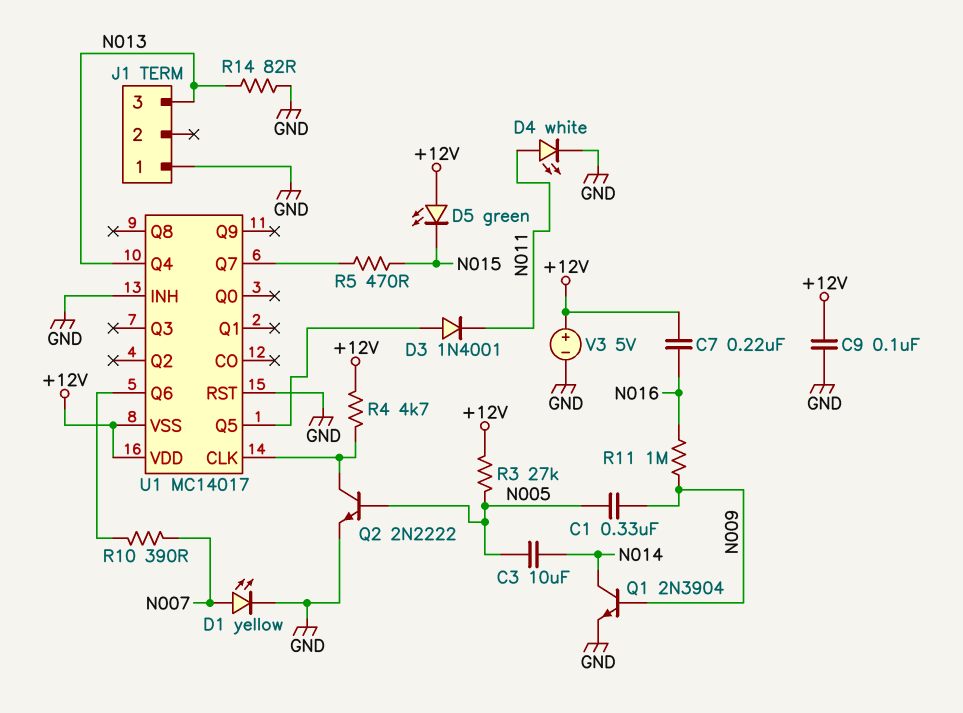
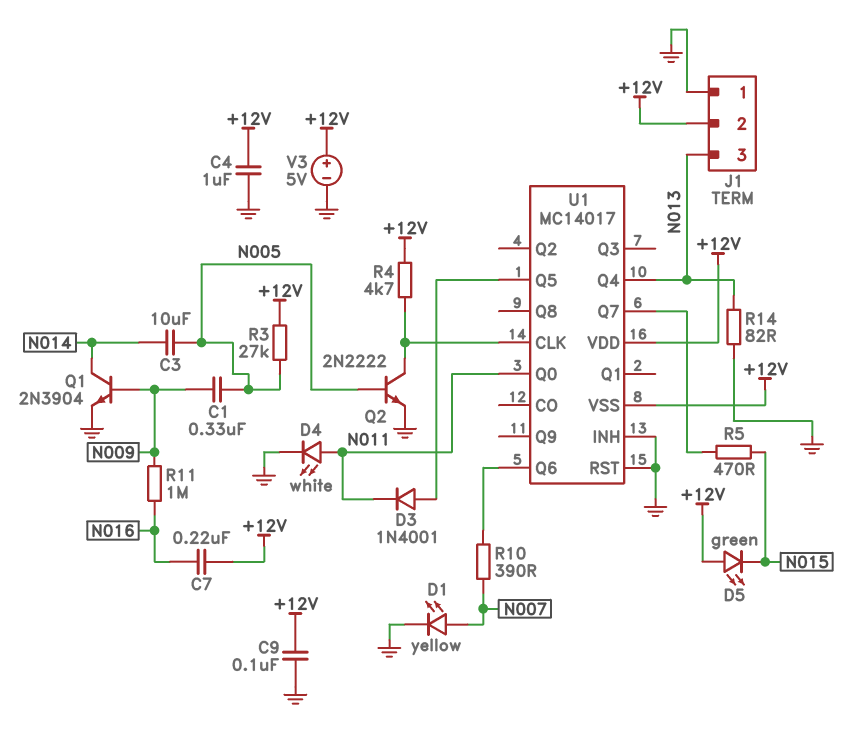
C4: none -> 1uF (+12V, GND)
J1 pin 2: none -> +12V
U1 pin Q0: none -> N011

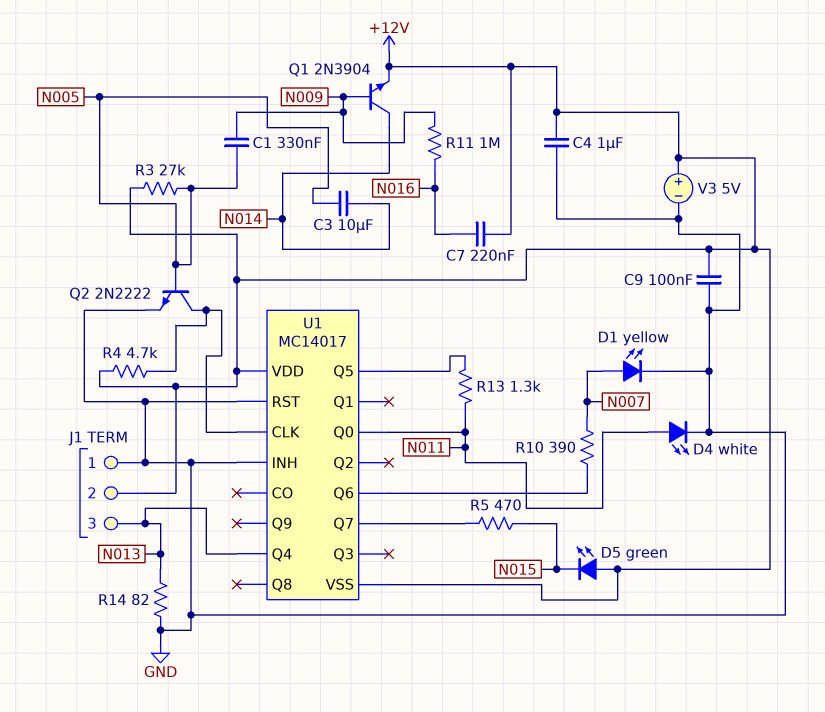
D3: diode 1N4001 (A U1/Q5, K N011) -> none
Q1: NPN 2N3904 (B N009, C N014, E GND) -> NPN 2N3904 (B N009, C N014, E +12V)
R13: none -> 1.3k (N011, U1/Q5)

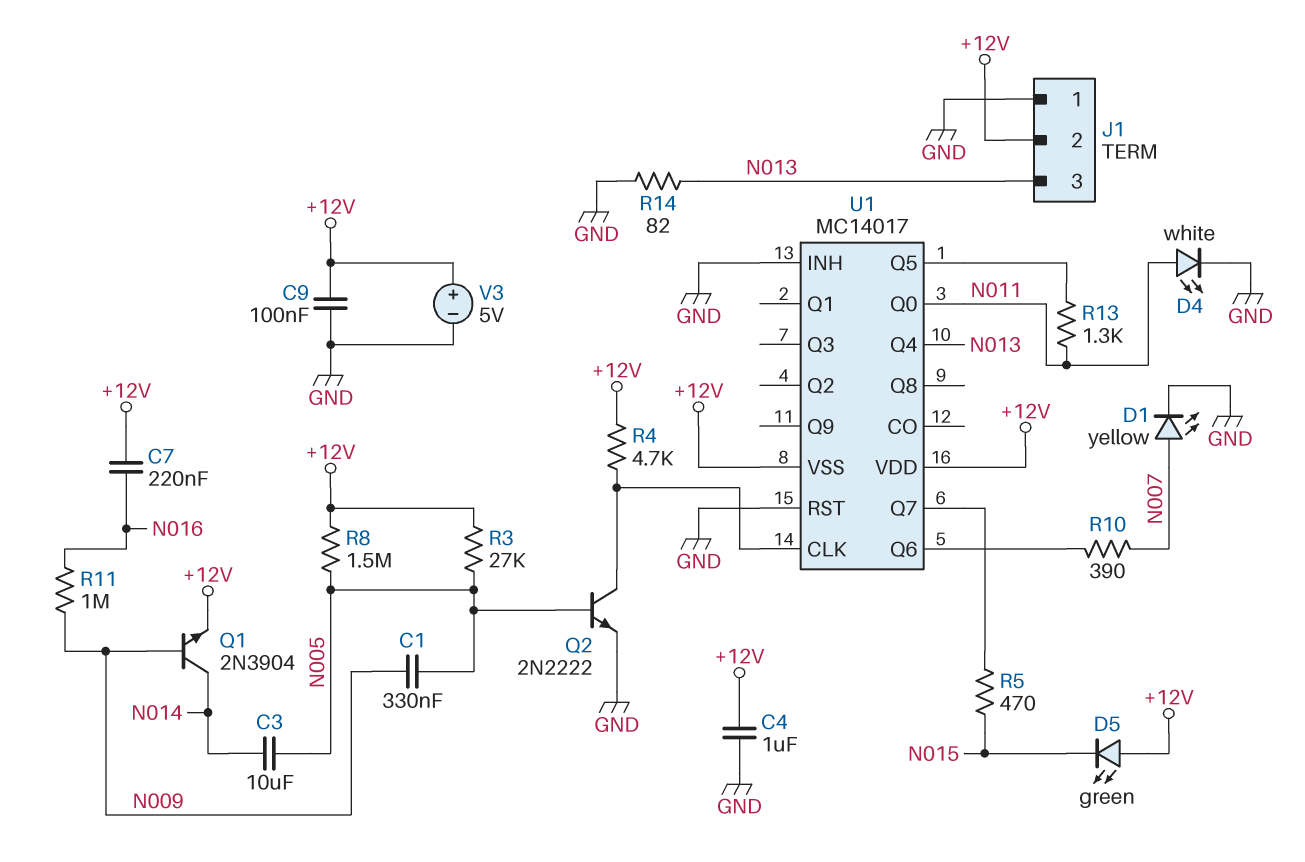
R8: none -> 1.5M (+12V, N005)

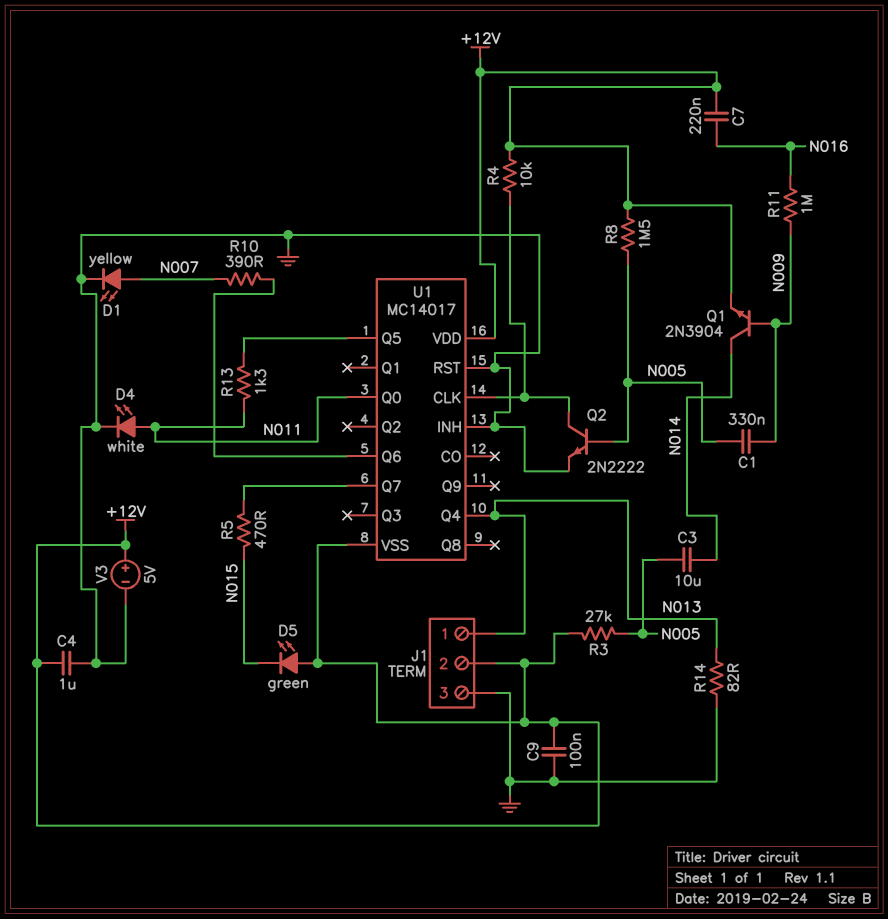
J1 pin 1: GND -> N013
J1 pin 3: N013 -> GND
R4: 4.7k (+12V, U1/CLK) -> 10k (+12V, U1/CLK)

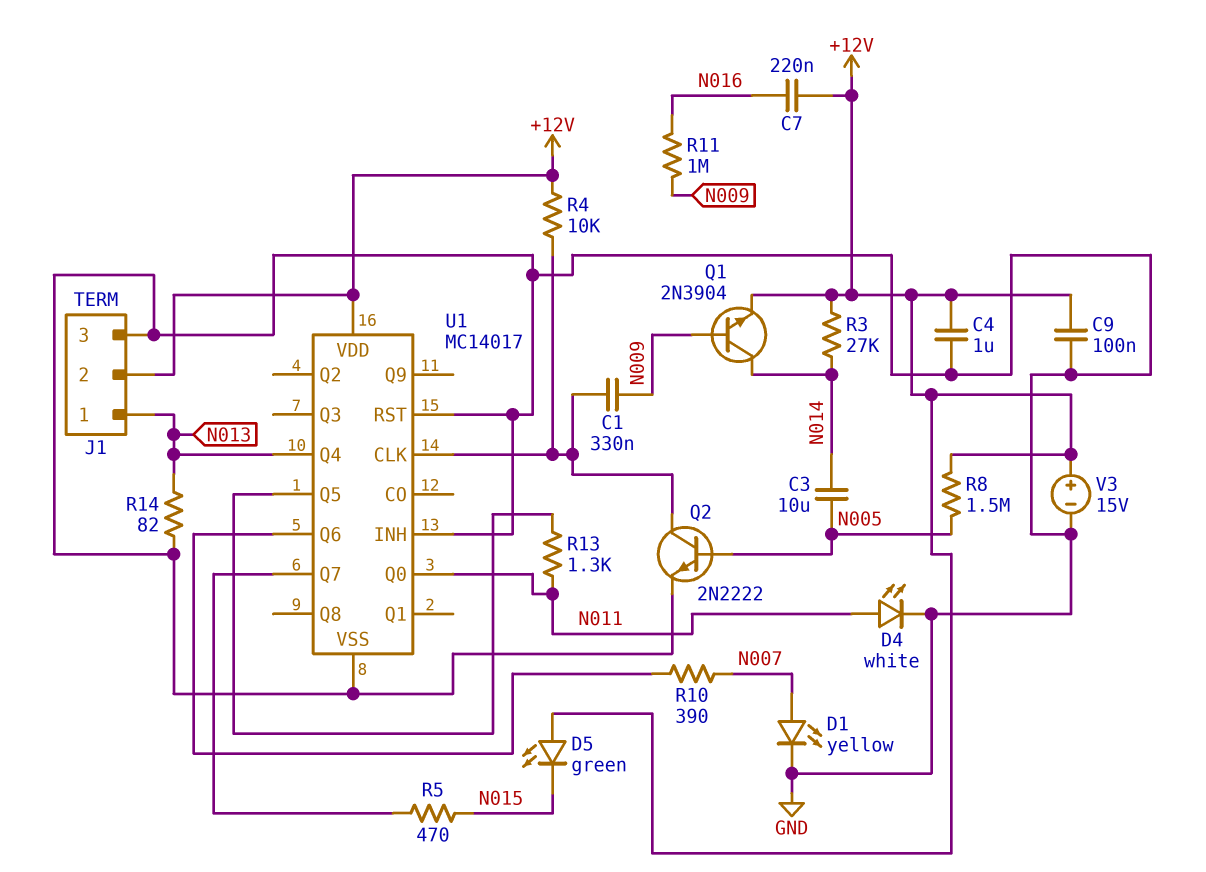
C1: 330nF (N005, N009) -> 330nF (N009, U1/CLK)
R3: 27k (+12V, N005) -> 27k (+12V, N014)
U1 pin VSS: +12V -> GND
V3: 5V (plus +12V, minus GND) -> 15V (plus +12V, minus GND)

